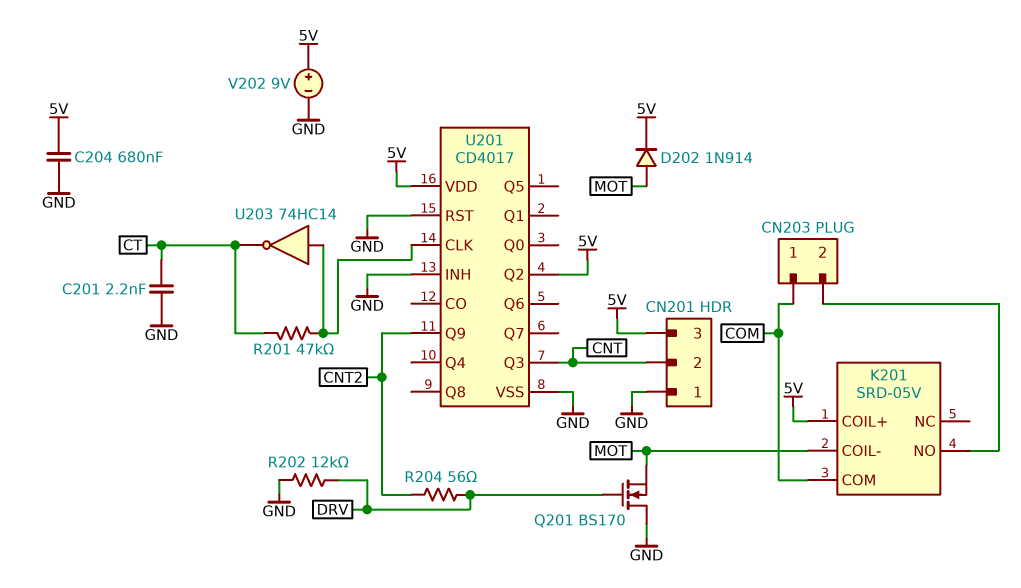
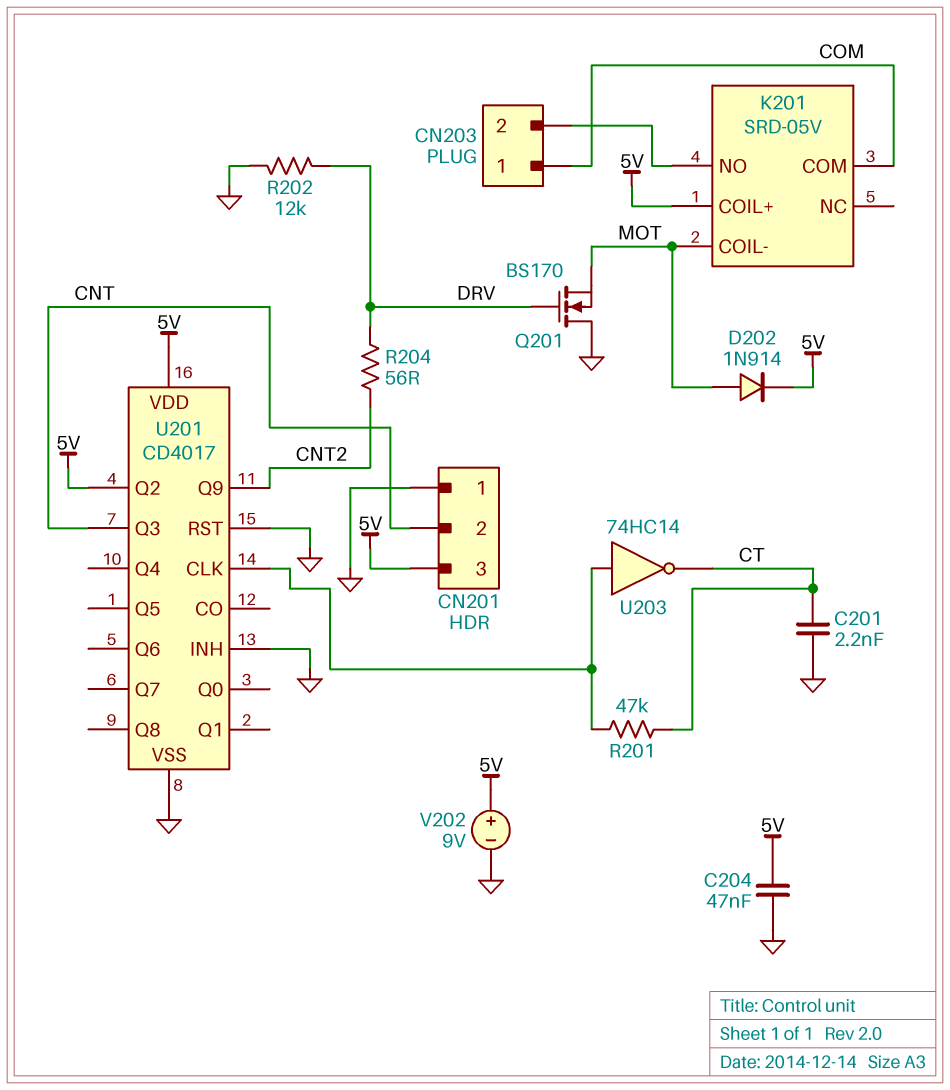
C204: 680nF (5V, GND) -> 47nF (5V, GND)

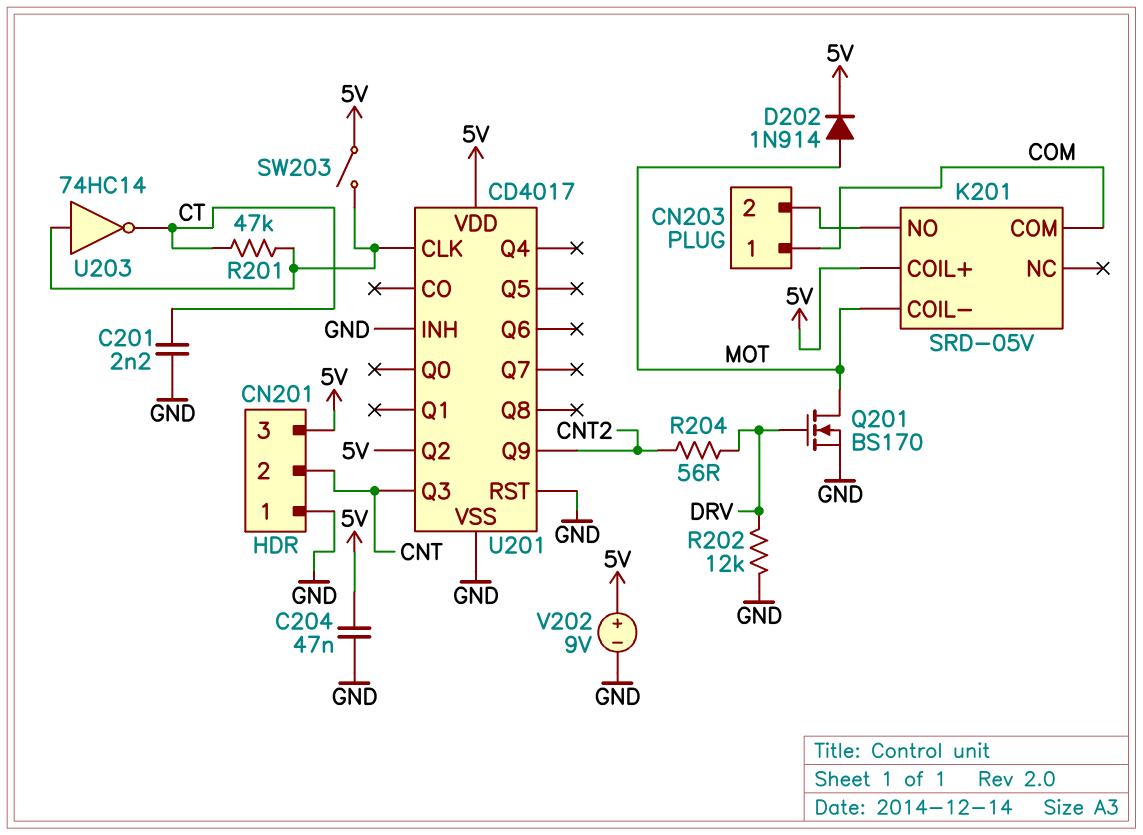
Q201: NMOS BS170 (G DRV, D GND, S MOT) -> NMOS BS170 (G DRV, D MOT, S GND)
SW203: none -> switch (5V, U201/CLK)

